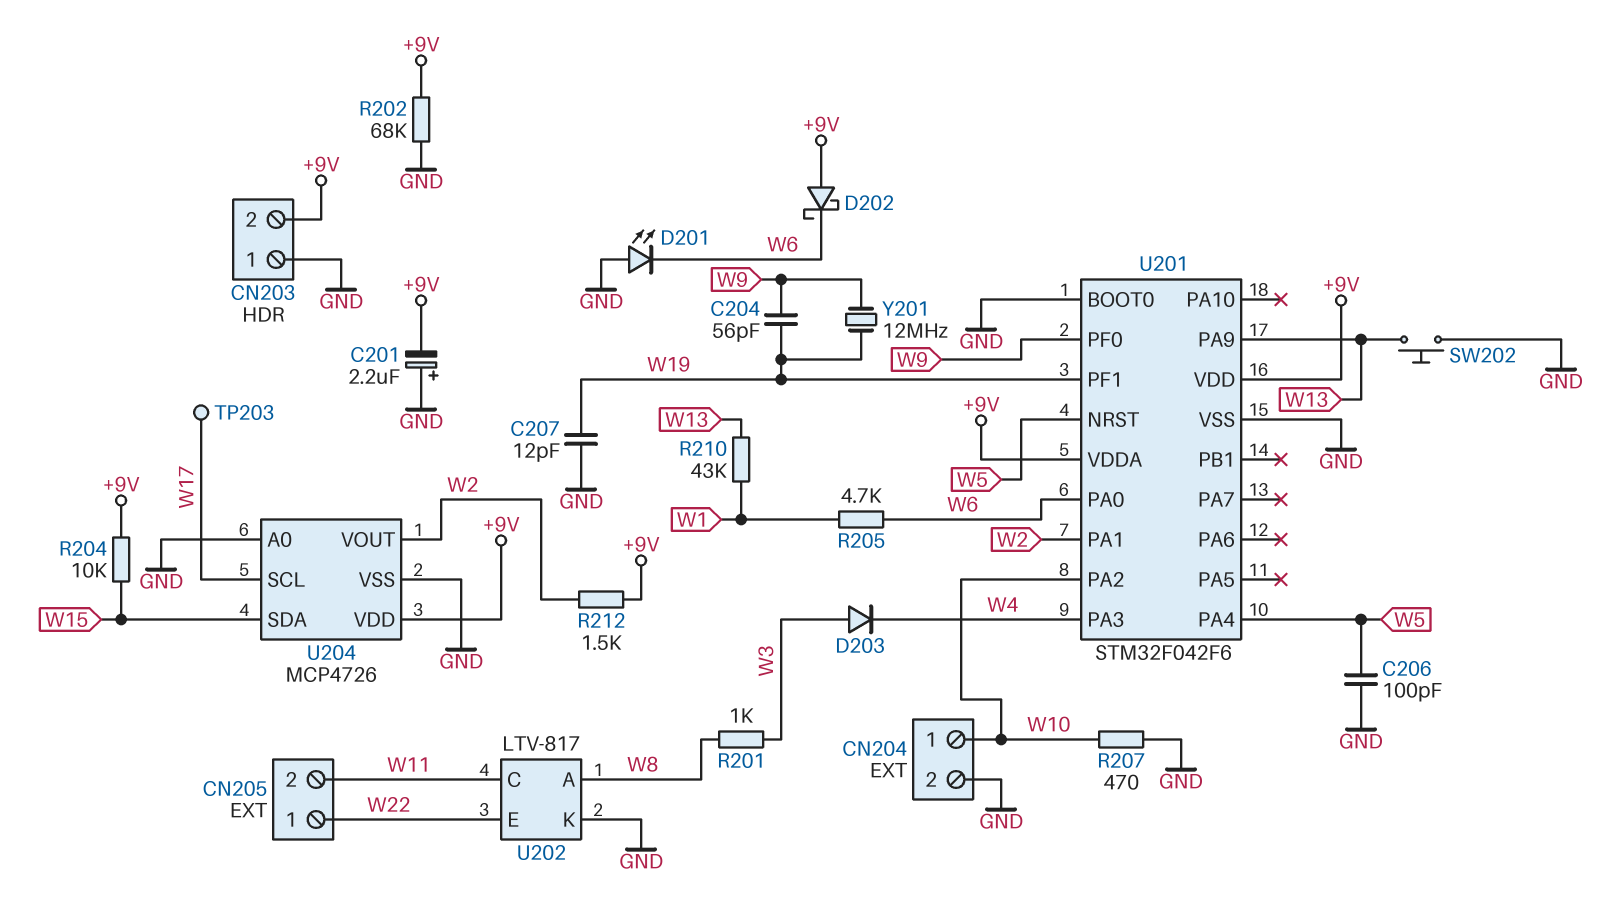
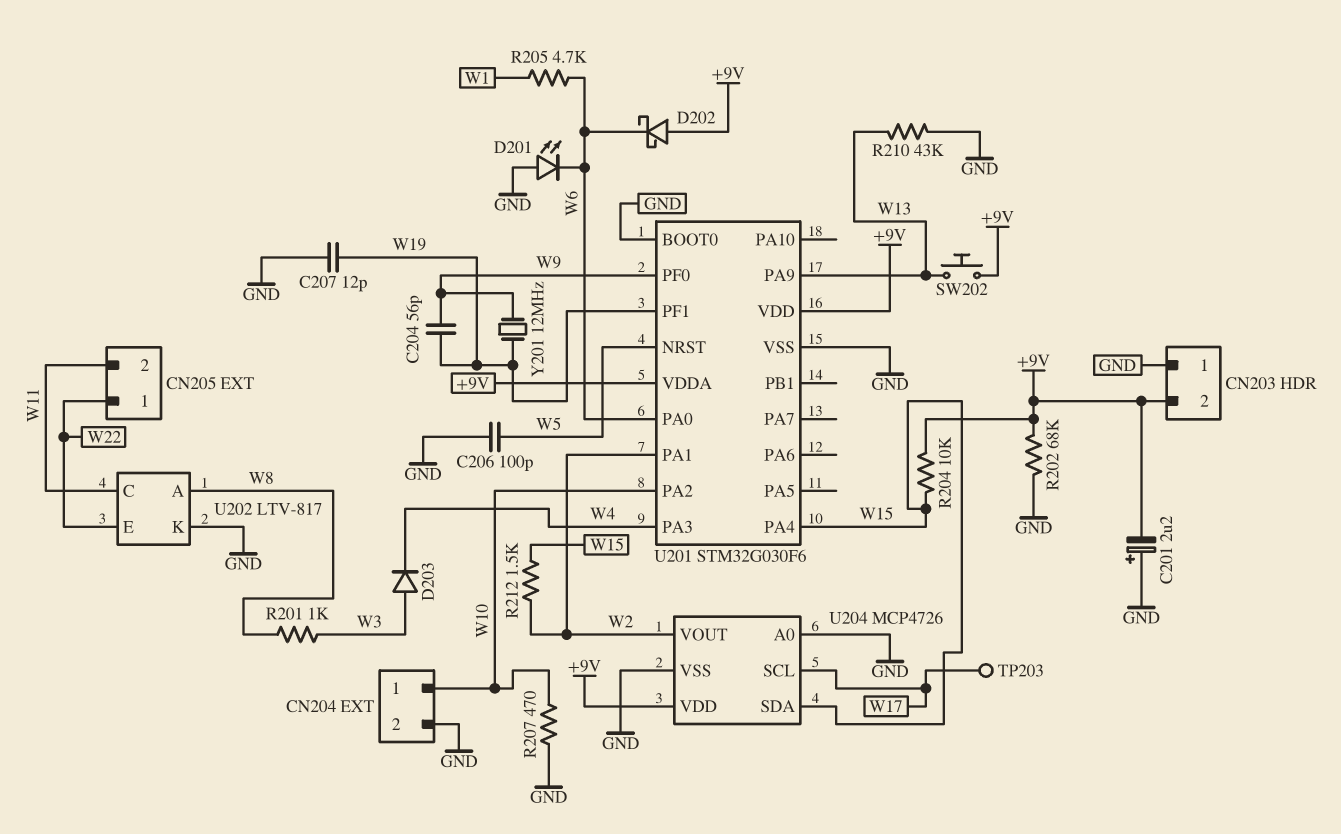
R210: 43k (W1, W13) -> 43k (GND, W13)
R212: 1.5k (+9V, W2) -> 1.5k (W2, W15)
SW202: button (GND, W13) -> button (+9V, W13)
U201: STM32F042F6 -> STM32G030F6
U201 pin PA4: W5 -> W15

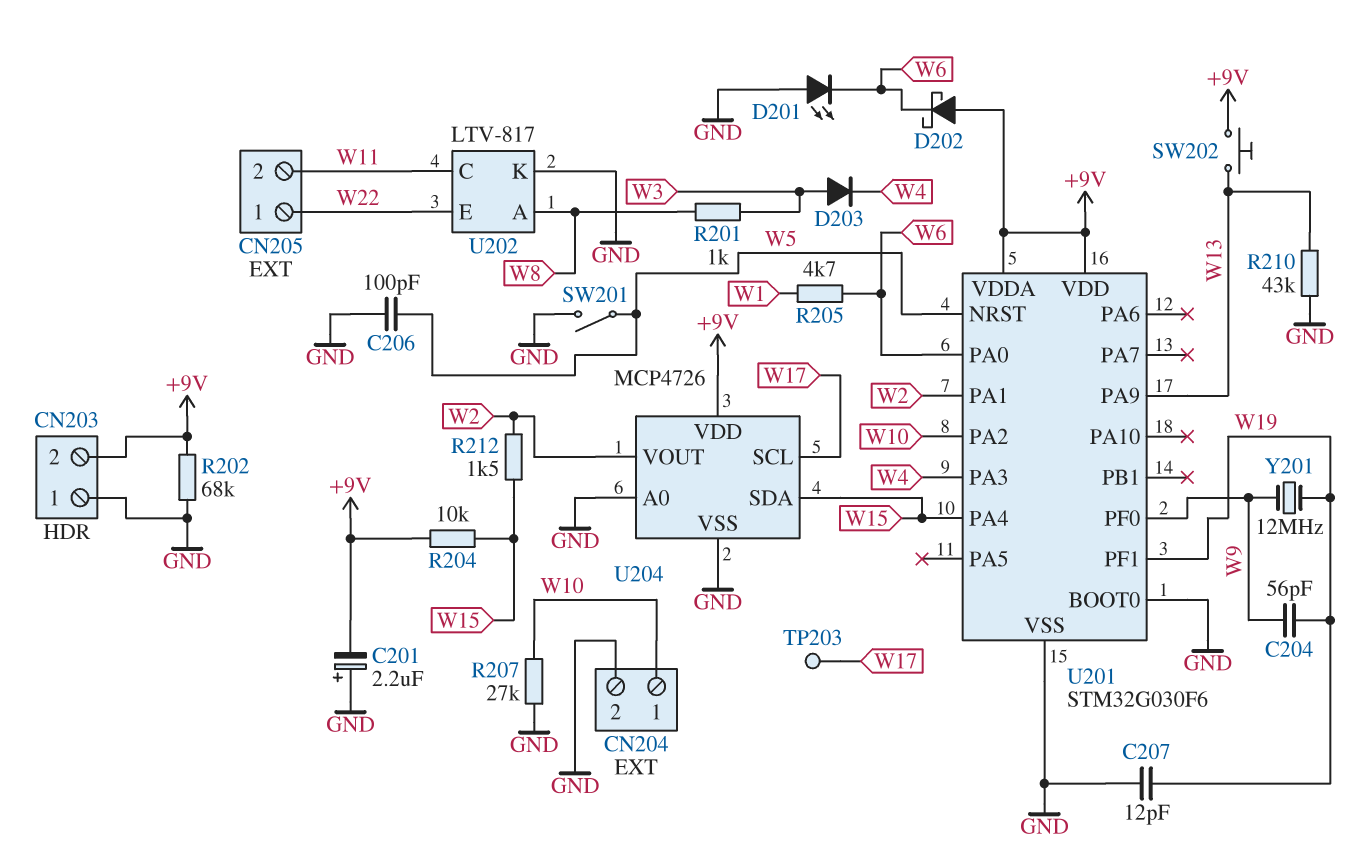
R207: 470 (GND, W10) -> 27k (GND, W10)
SW201: none -> switch (GND, W5)

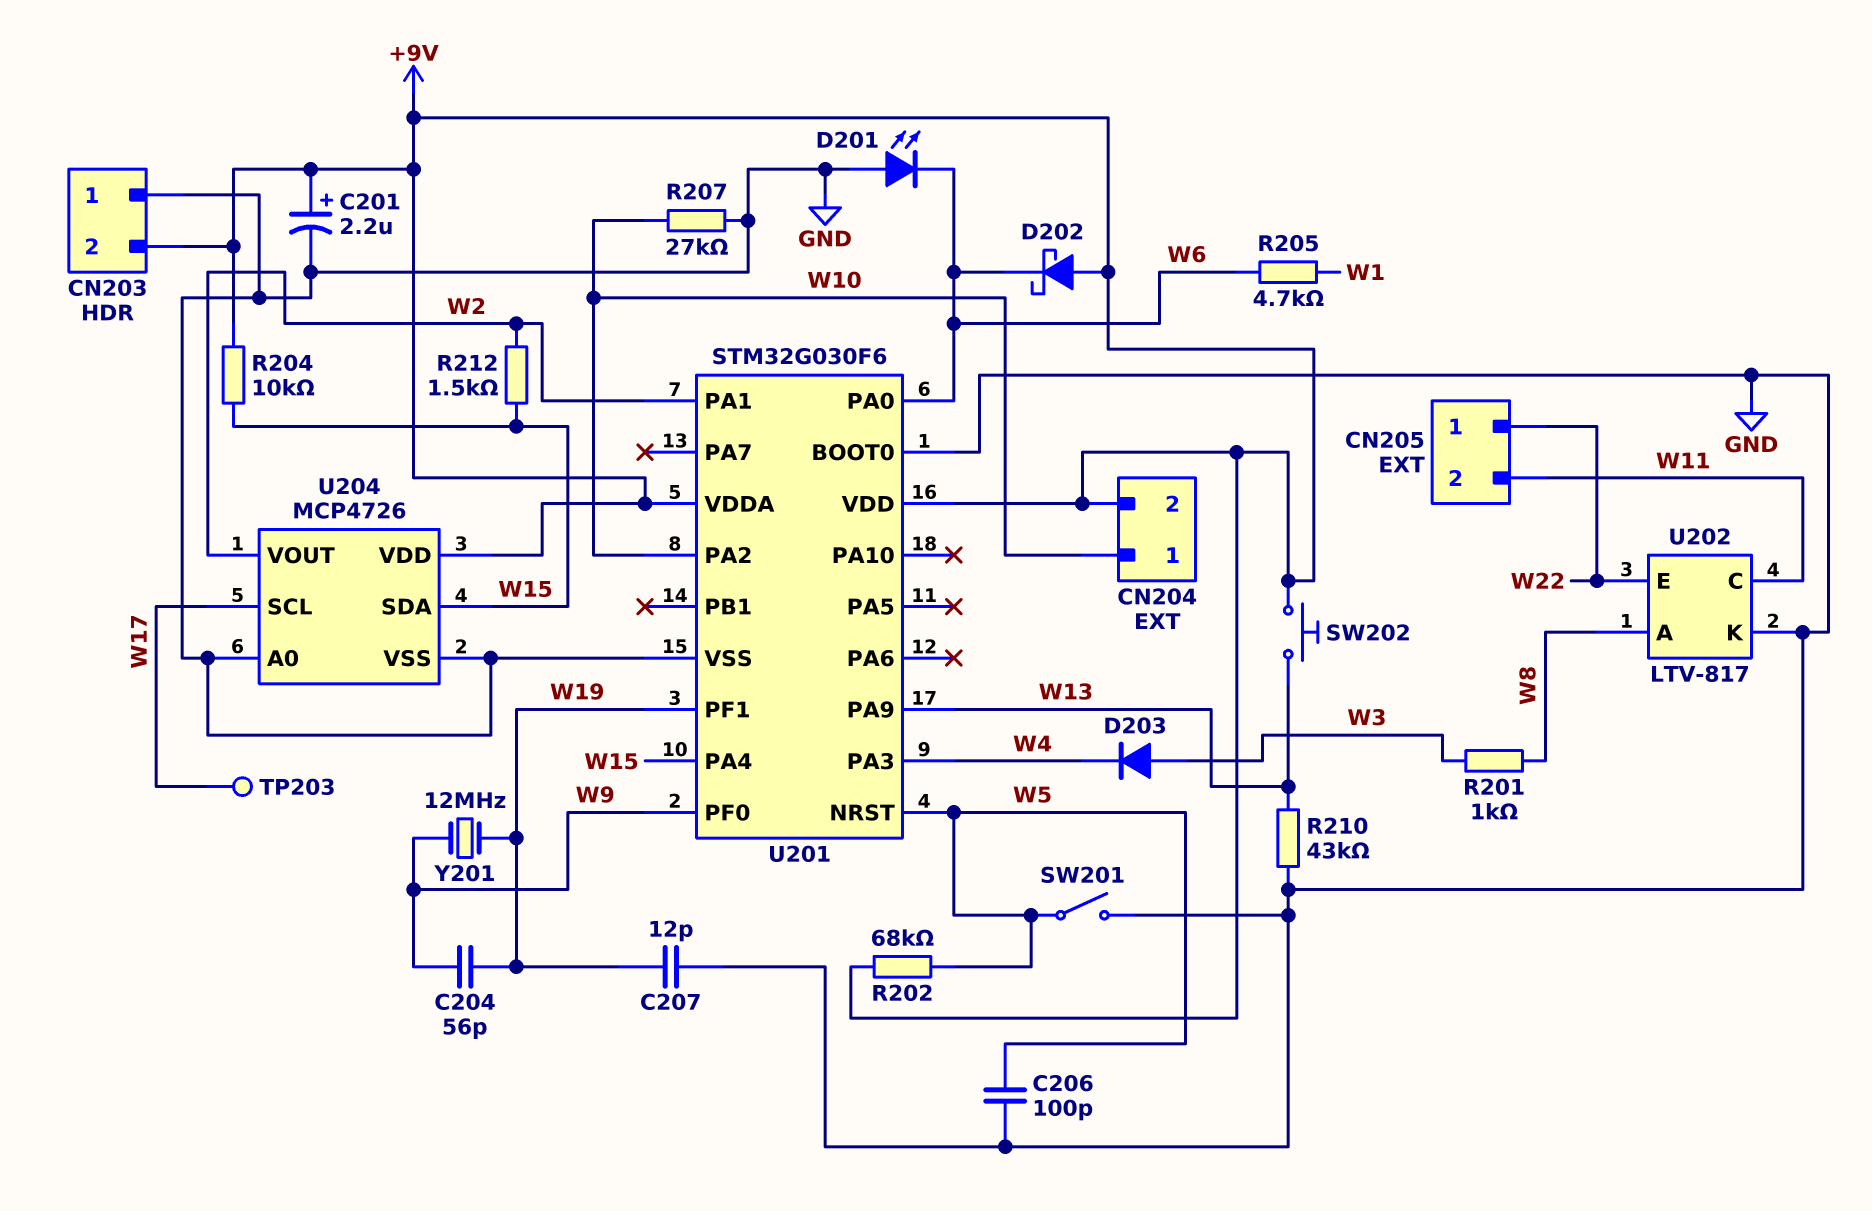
C201: 2.2uF (plus GND, minus +9V) -> 2.2uF (plus +9V, minus GND)
CN204 pin 2: GND -> +9V
R202: 68k (+9V, GND) -> 68k (+9V, W5)

